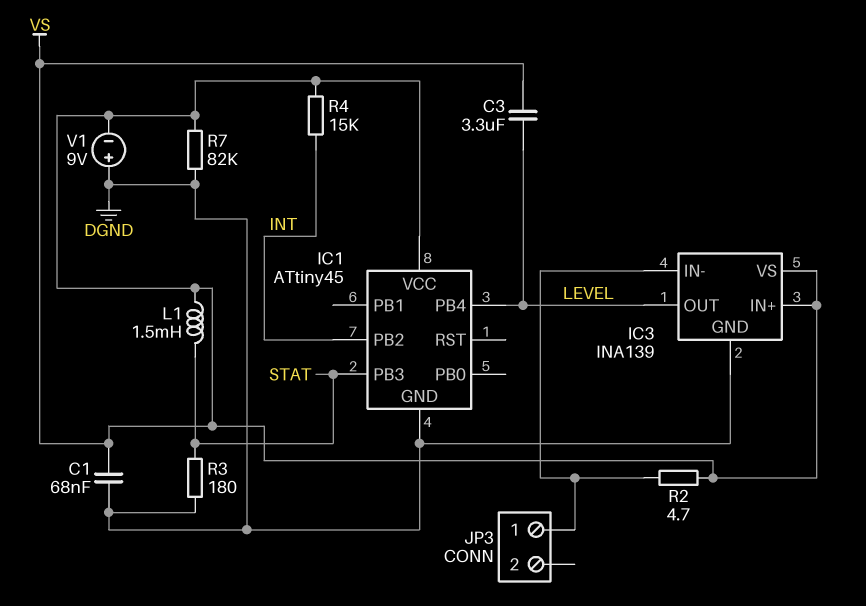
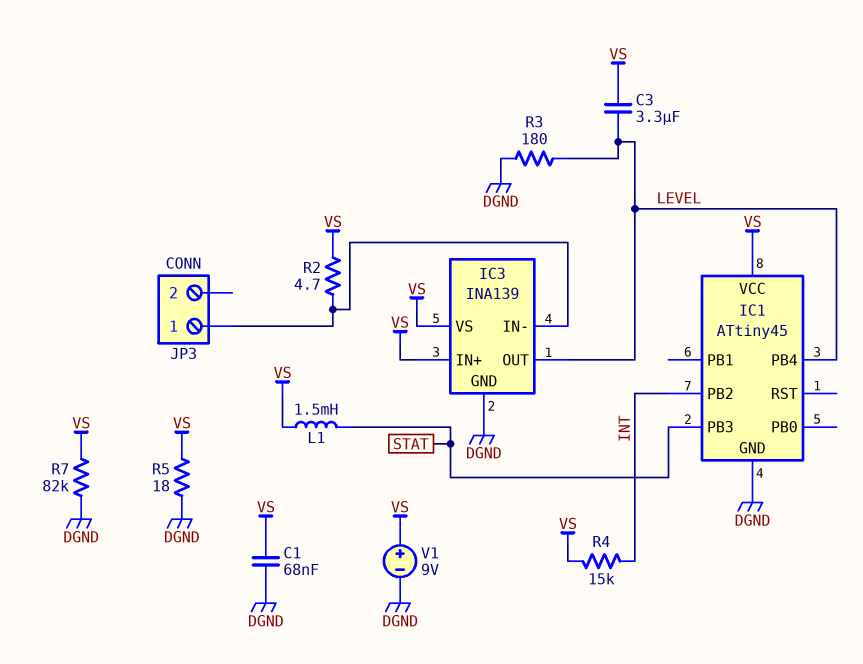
R3: 180 (DGND, STAT) -> 180 (DGND, LEVEL)
R5: none -> 18 (DGND, VS)
V1: 9V (plus DGND, minus VS) -> 9V (plus VS, minus DGND)

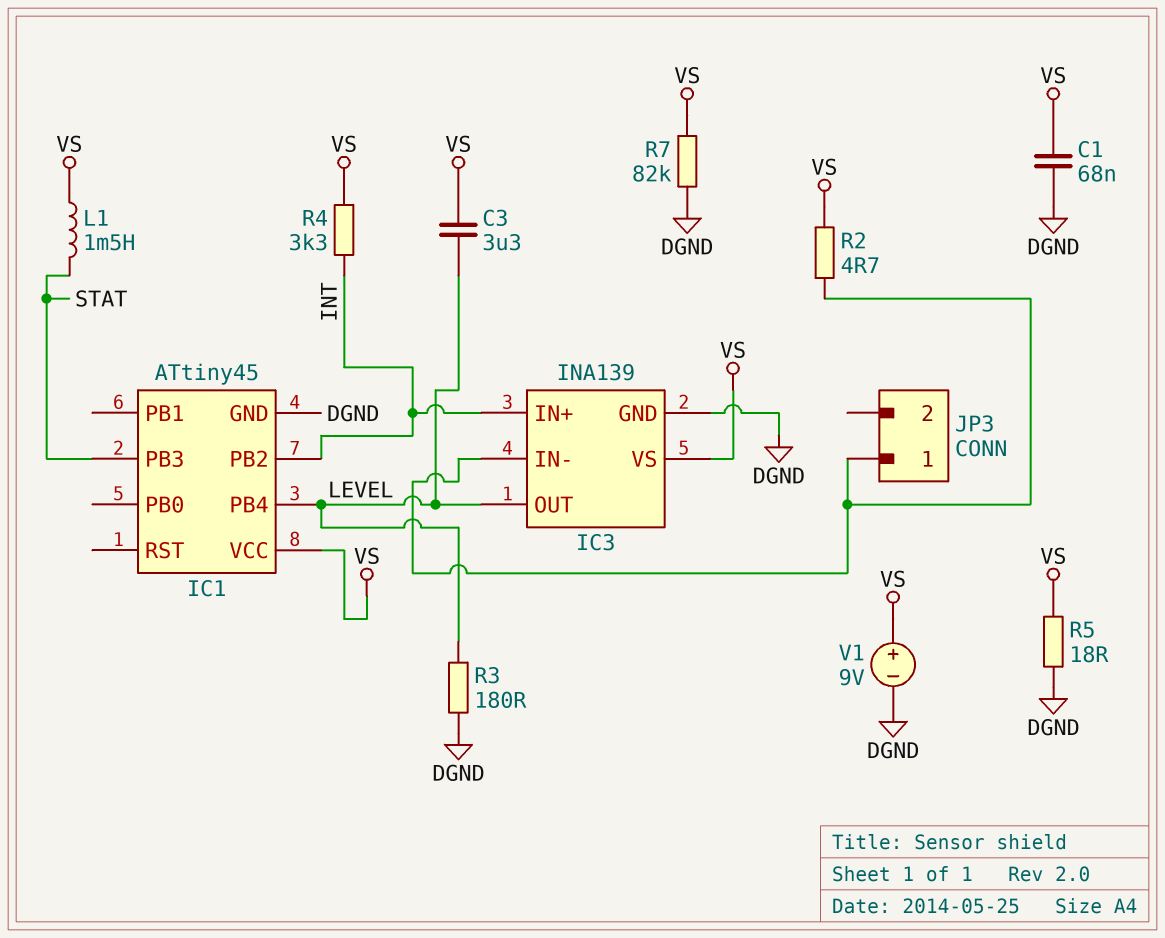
IC3 pin IN+: VS -> INT
R4: 15k (INT, VS) -> 3.3k (INT, VS)

